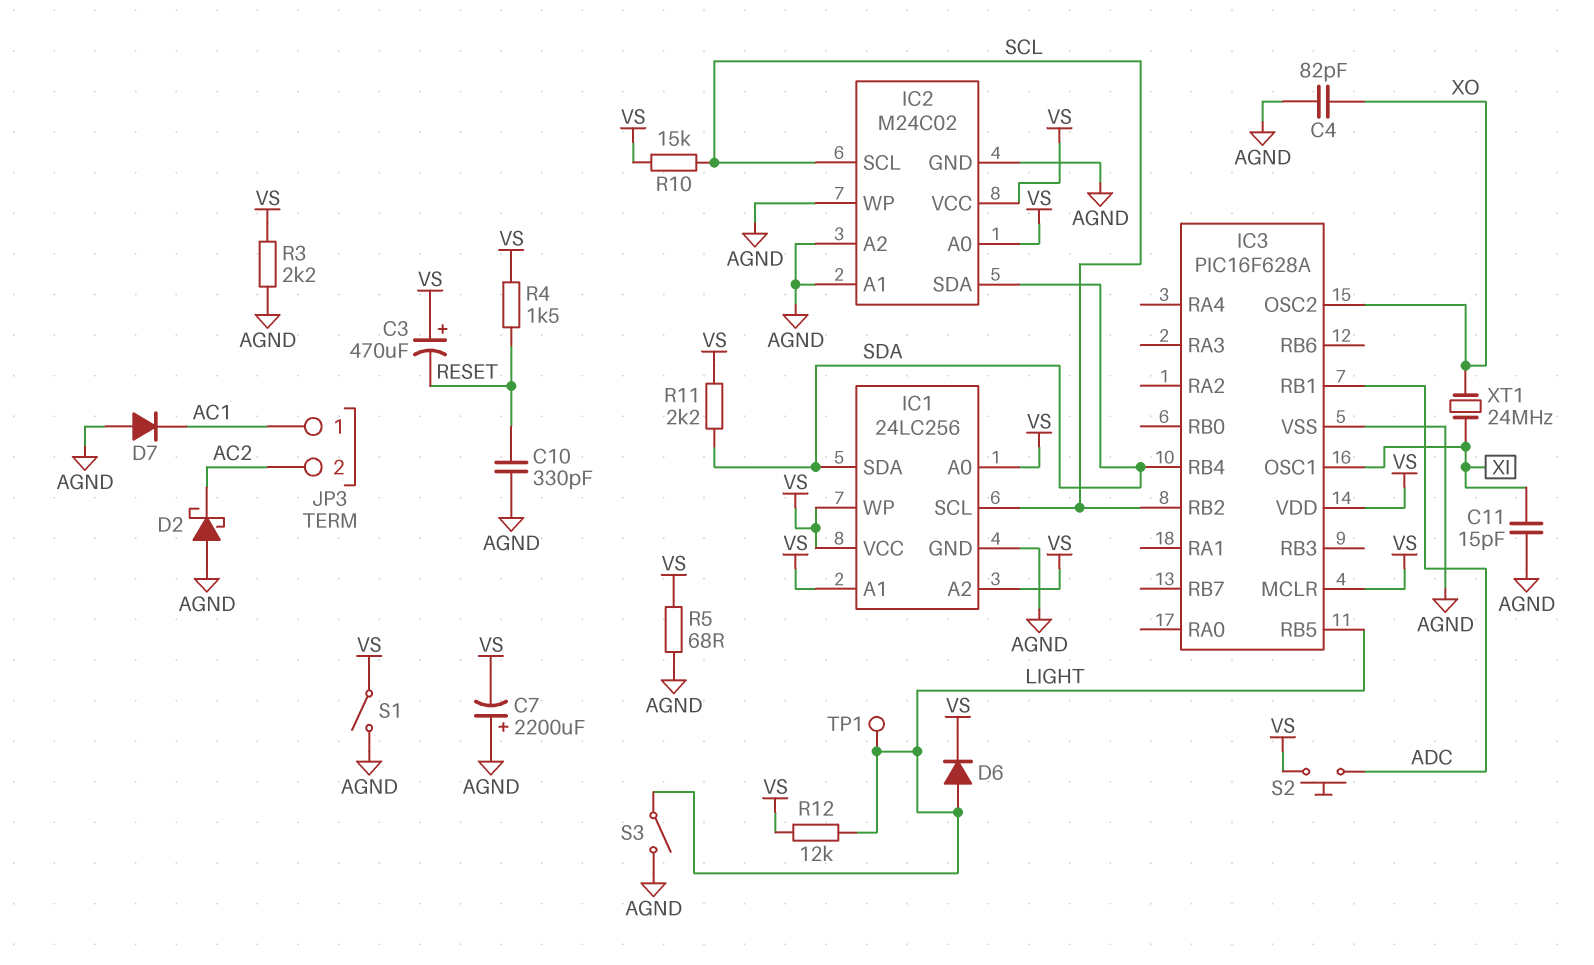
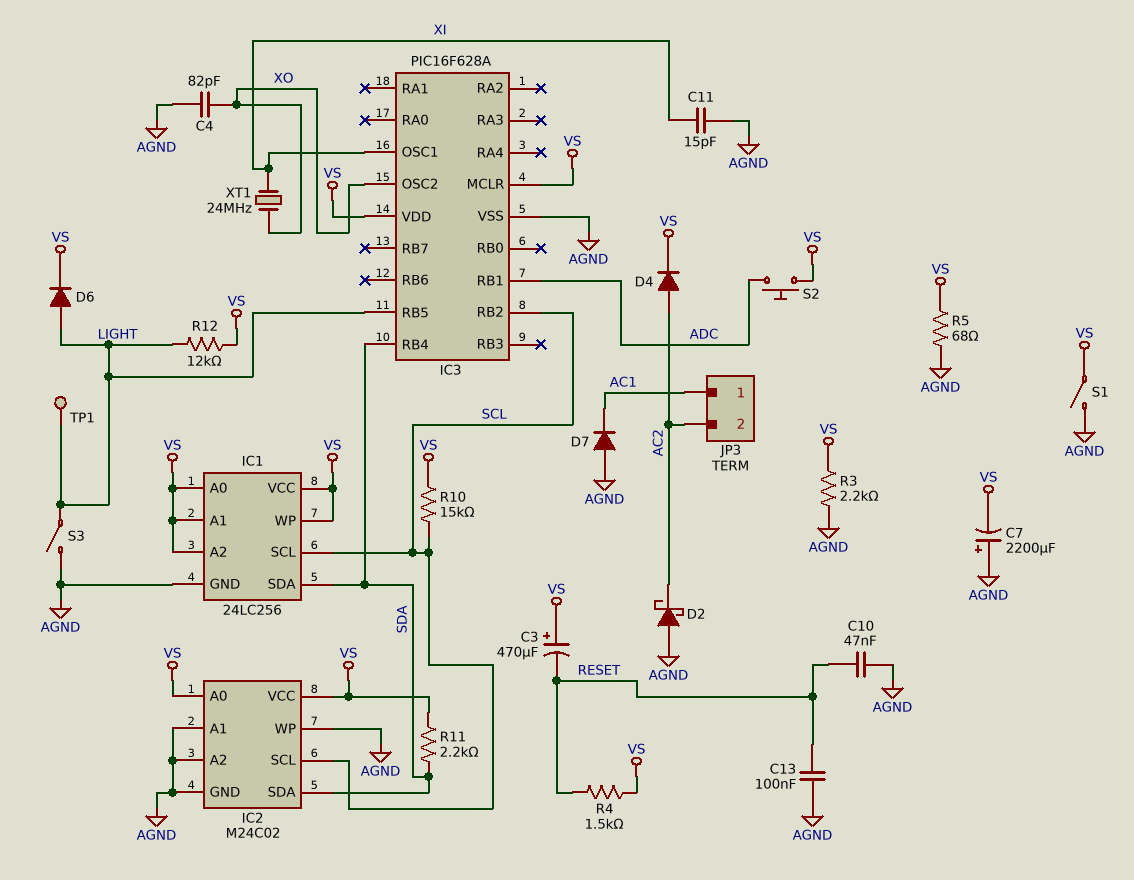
C10: 330pF (AGND, RESET) -> 47nF (AGND, RESET)
C13: none -> 100nF (AGND, RESET)
D4: none -> diode (A AC2, K VS)

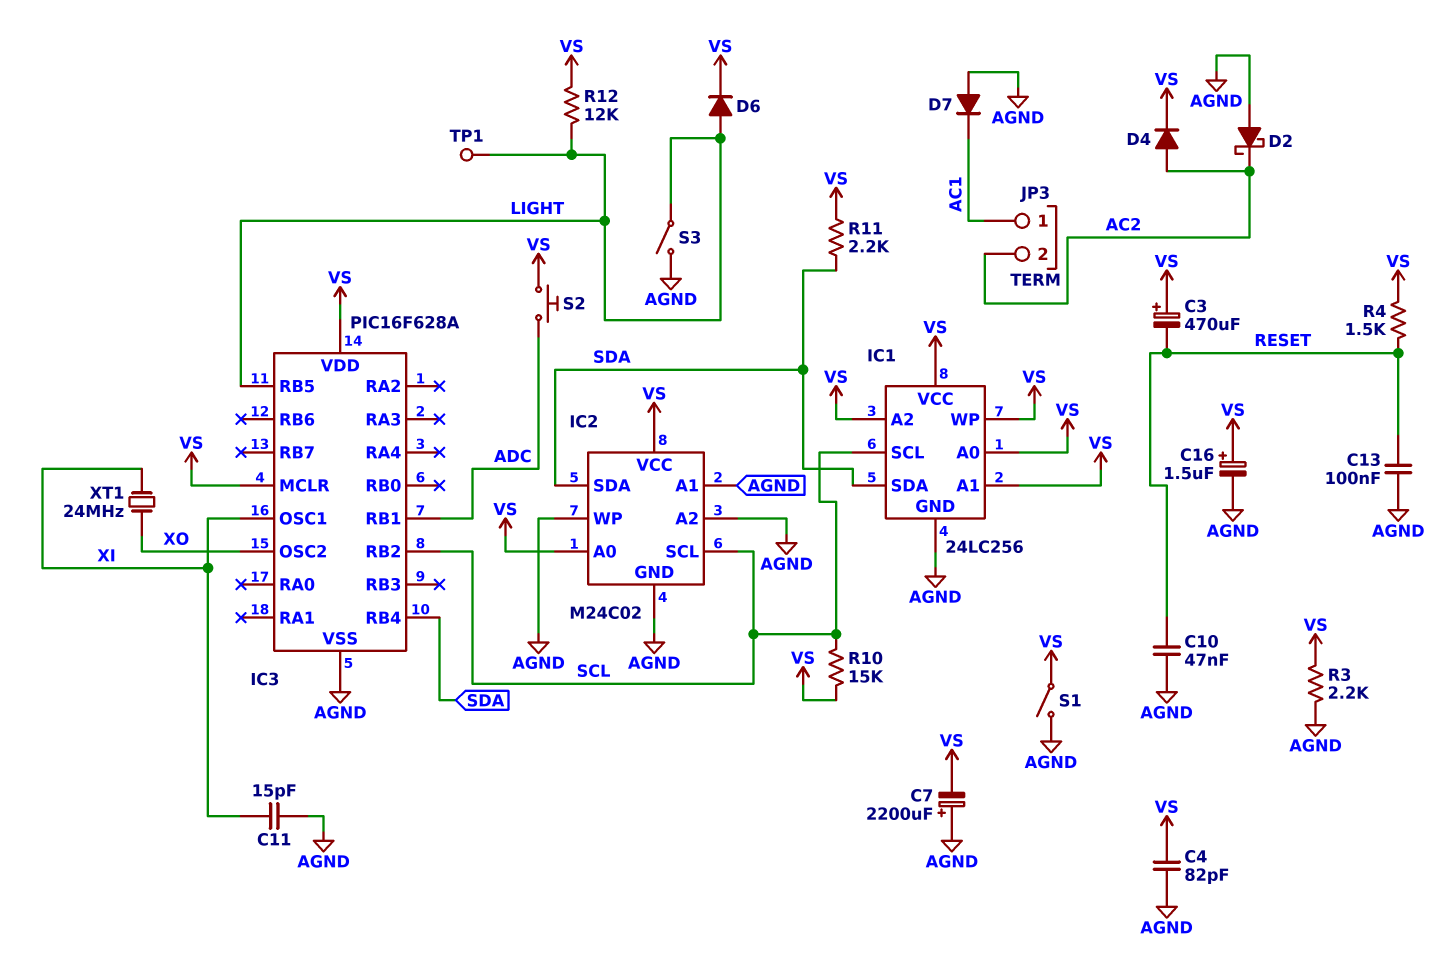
C4: 82pF (AGND, XO) -> 82pF (AGND, VS)
C16: none -> 1.5uF (plus VS, minus AGND)
R5: 68 (AGND, VS) -> none

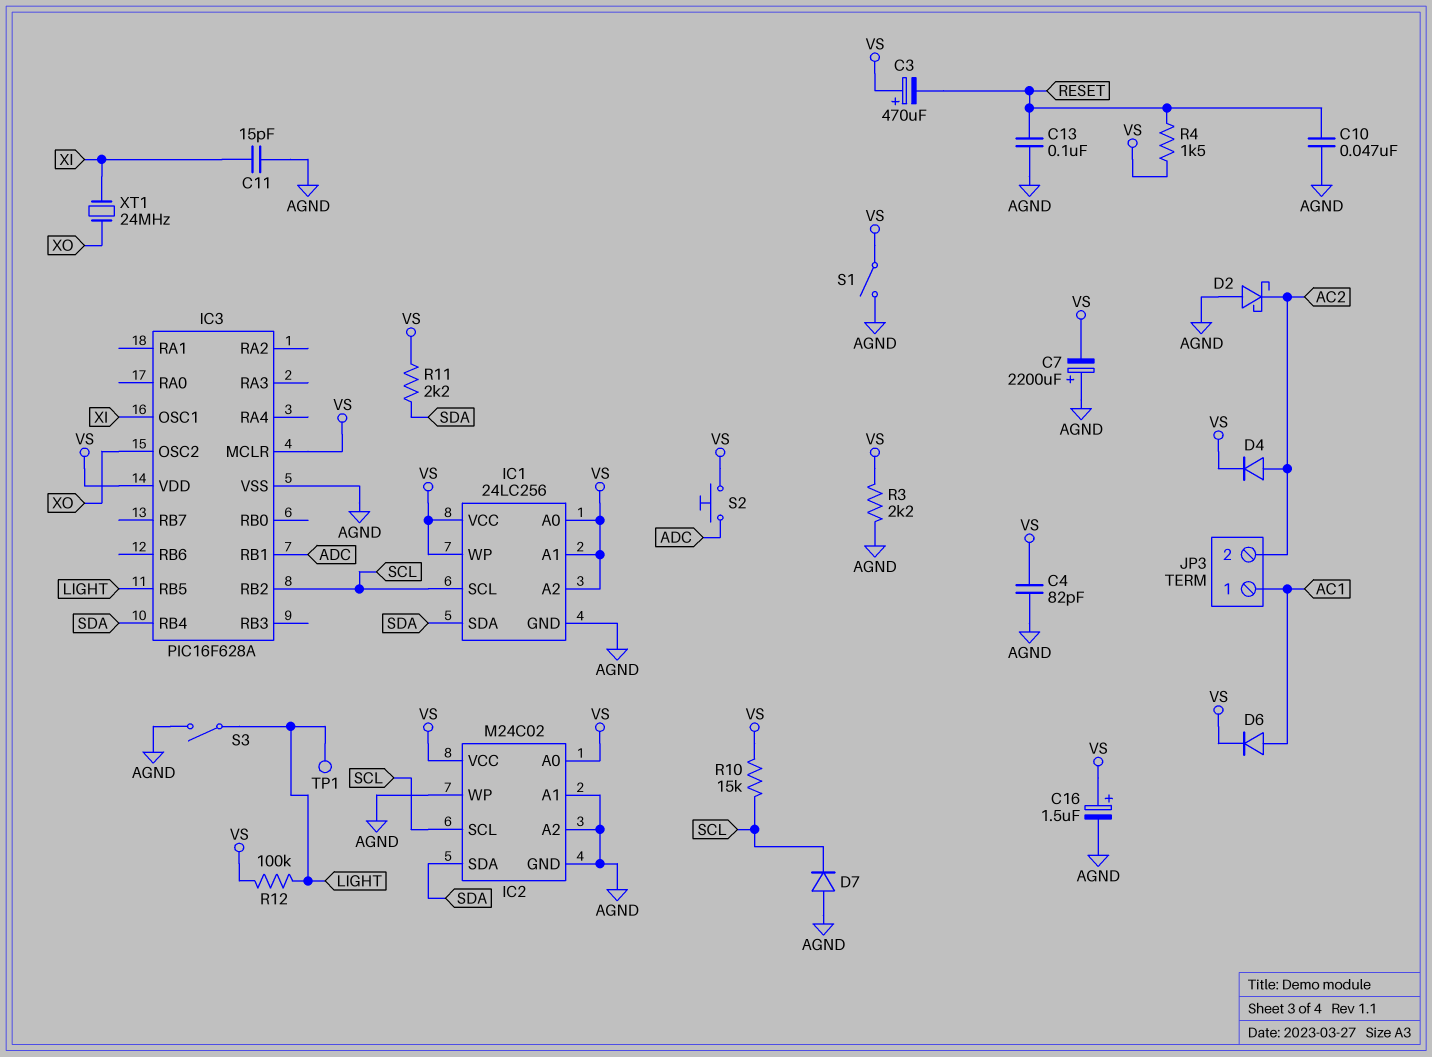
D6: diode (A LIGHT, K VS) -> diode (A AC1, K VS)
D7: diode (A AGND, K AC1) -> diode (A AGND, K SCL)
R12: 12k (LIGHT, VS) -> 100k (LIGHT, VS)

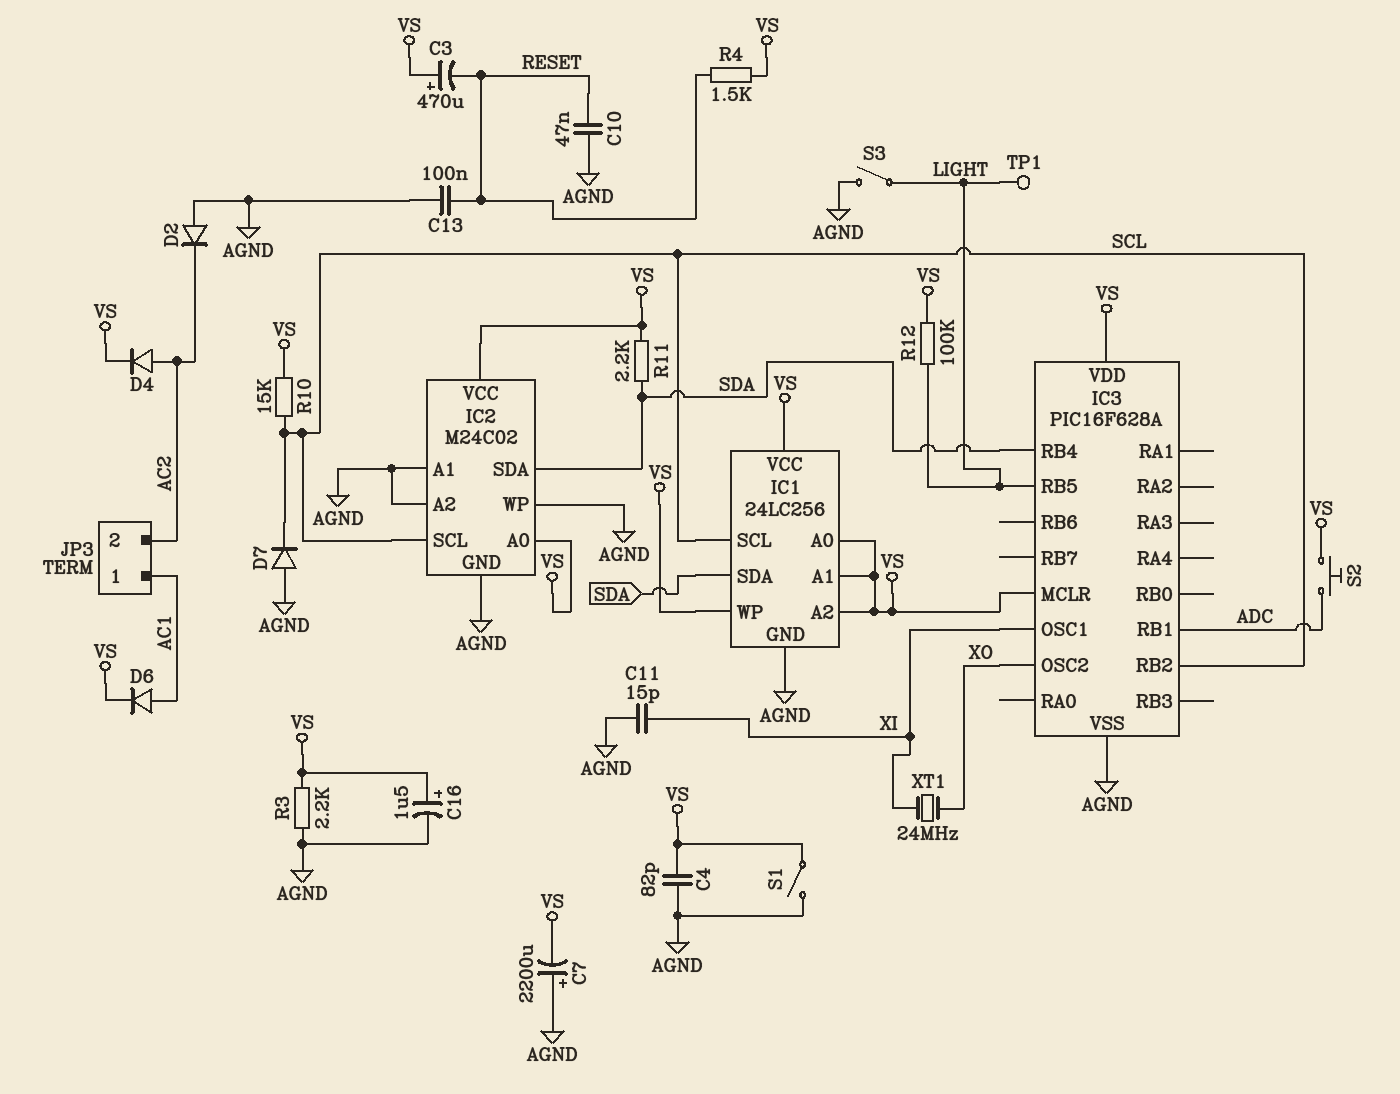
D2: schottky (A AGND, K AC2) -> diode (A AGND, K AC2)

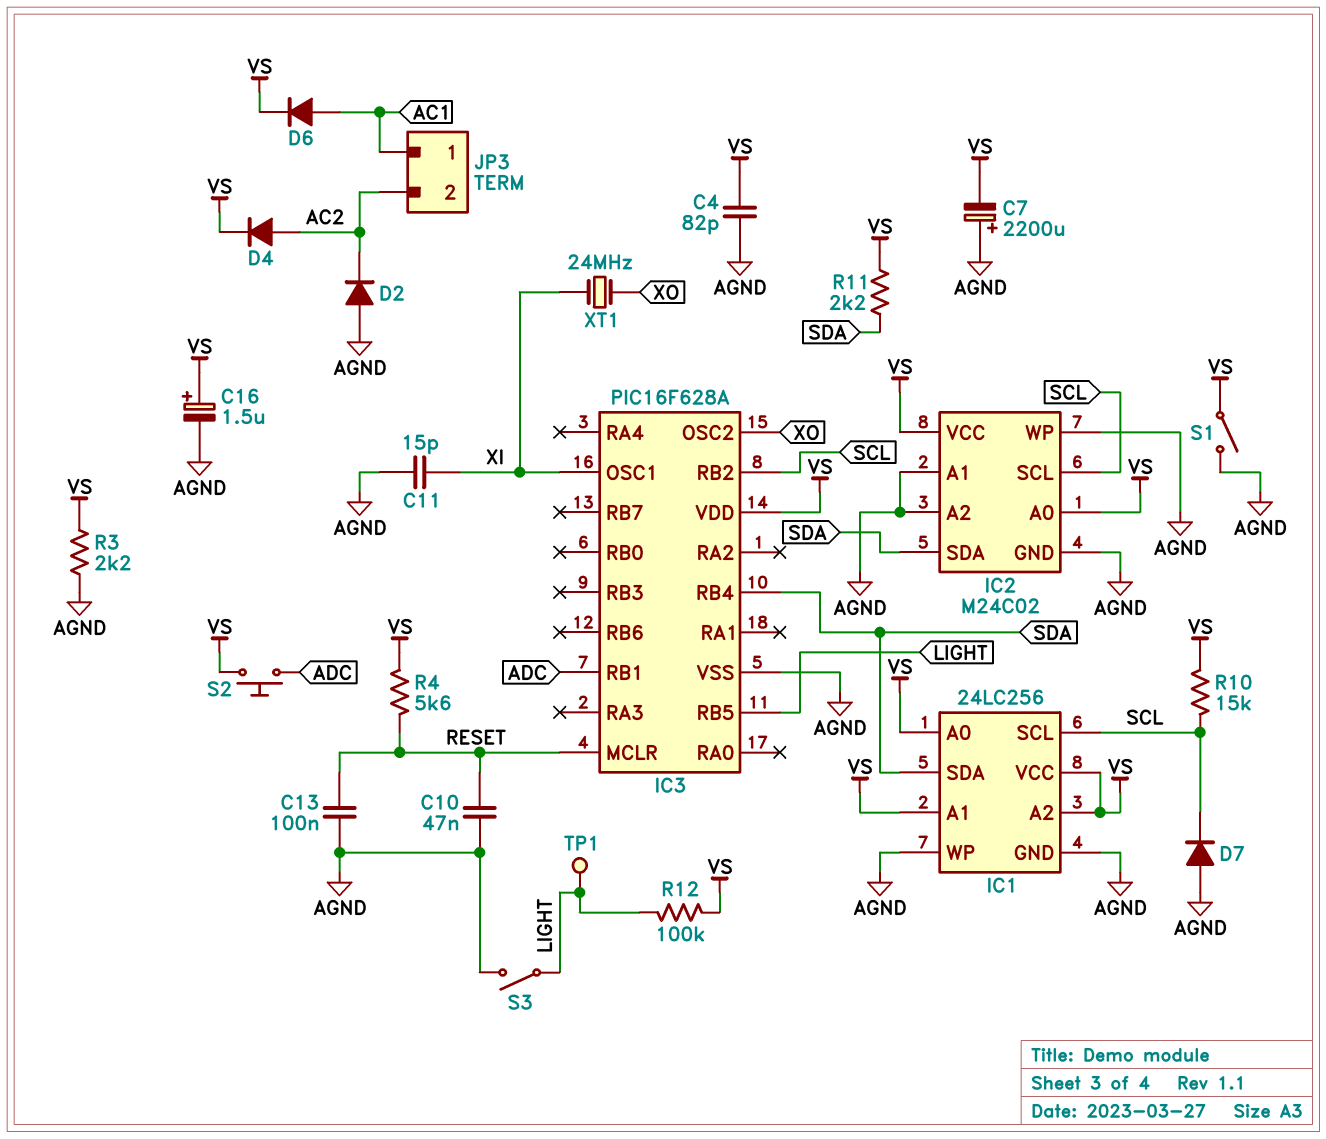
C3: 470uF (plus VS, minus RESET) -> none
IC1 pin WP: VS -> AGND
IC3 pin MCLR: VS -> RESET
R4: 1.5k (RESET, VS) -> 5.6k (RESET, VS)

